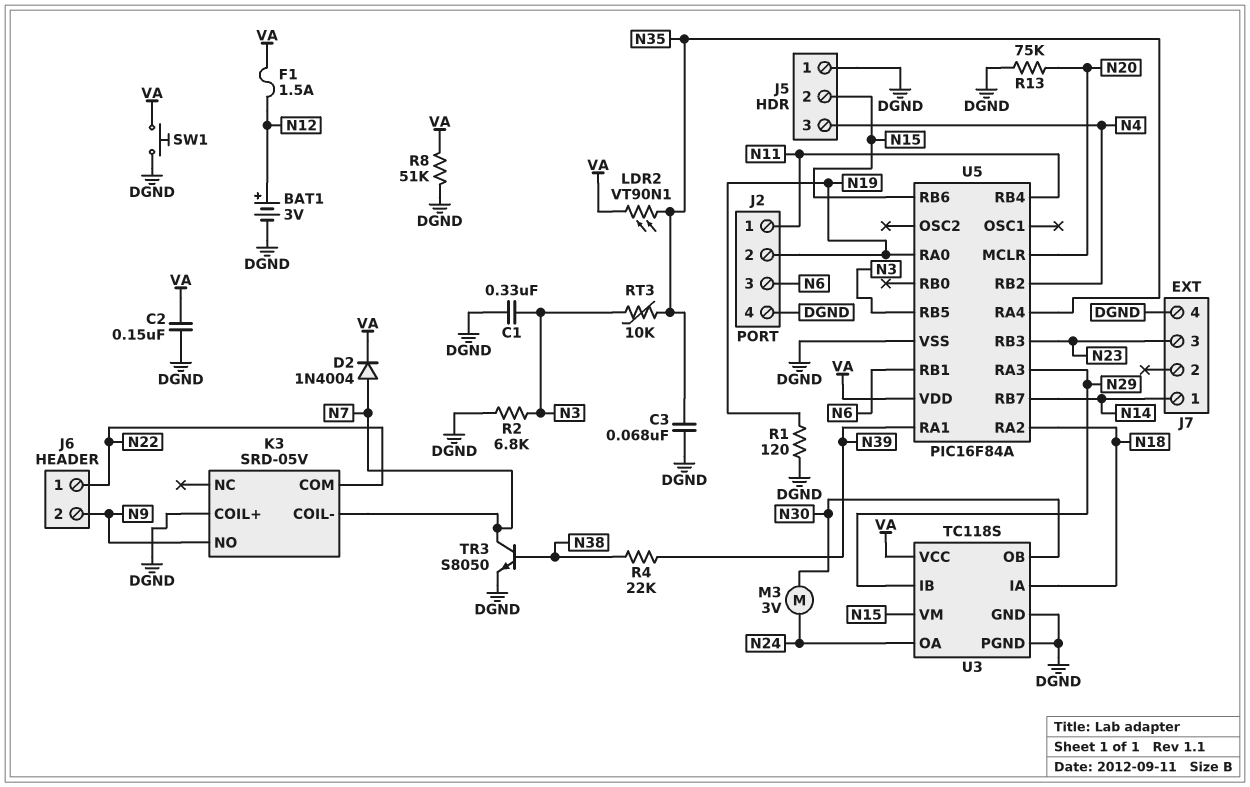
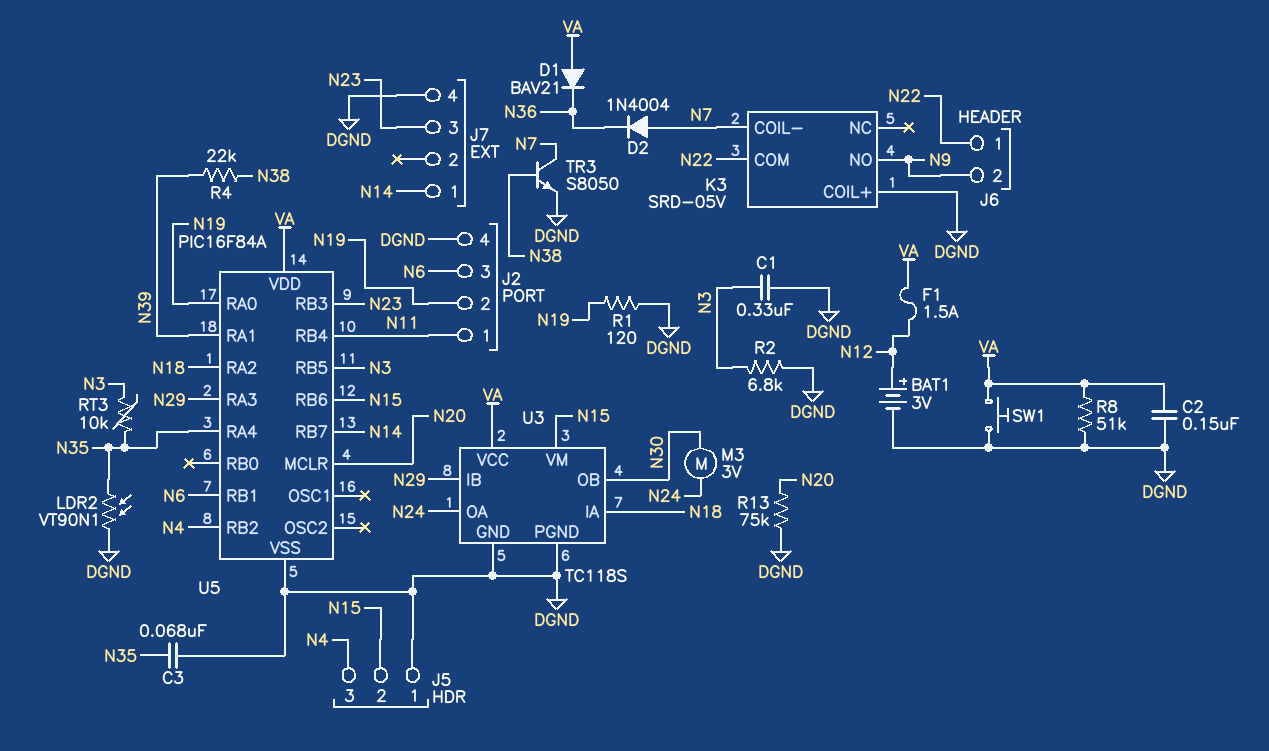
D1: none -> diode BAV21 (A VA, K N36)
D2: diode 1N4004 (A N7, K VA) -> diode 1N4004 (A N7, K N36)
LDR2: VT90N1 (N35, VA) -> VT90N1 (DGND, N35)

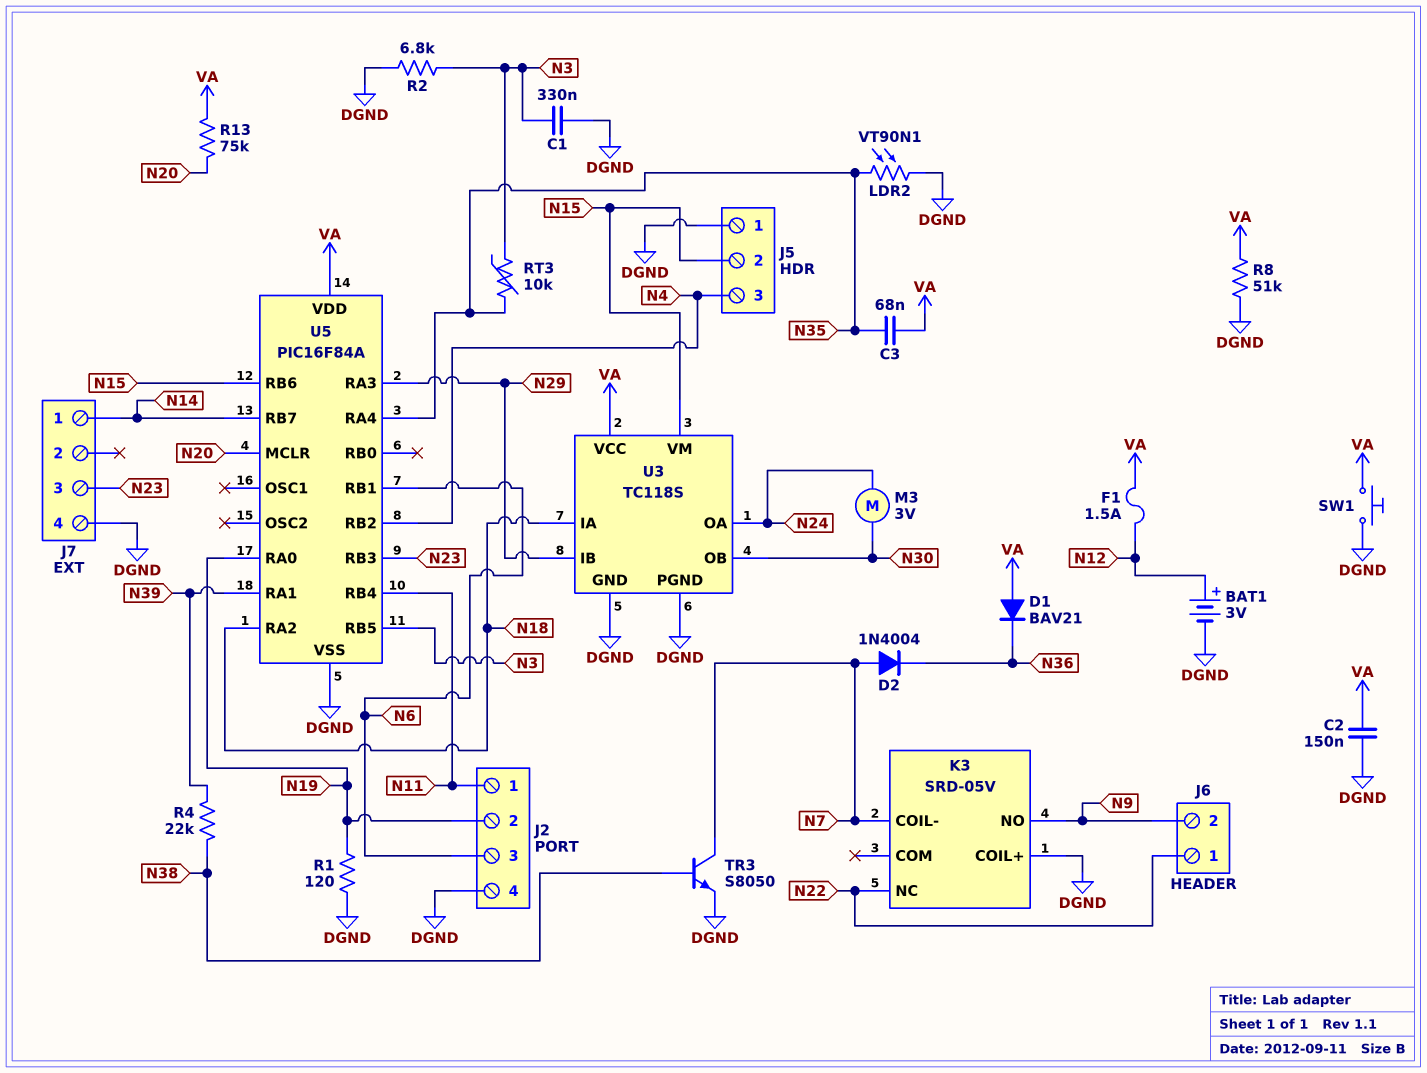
C3: 68nF (DGND, N35) -> 68nF (N35, VA)
K3 pin COM: N22 -> none
K3 pin NC: none -> N22
R13: 75k (DGND, N20) -> 75k (N20, VA)

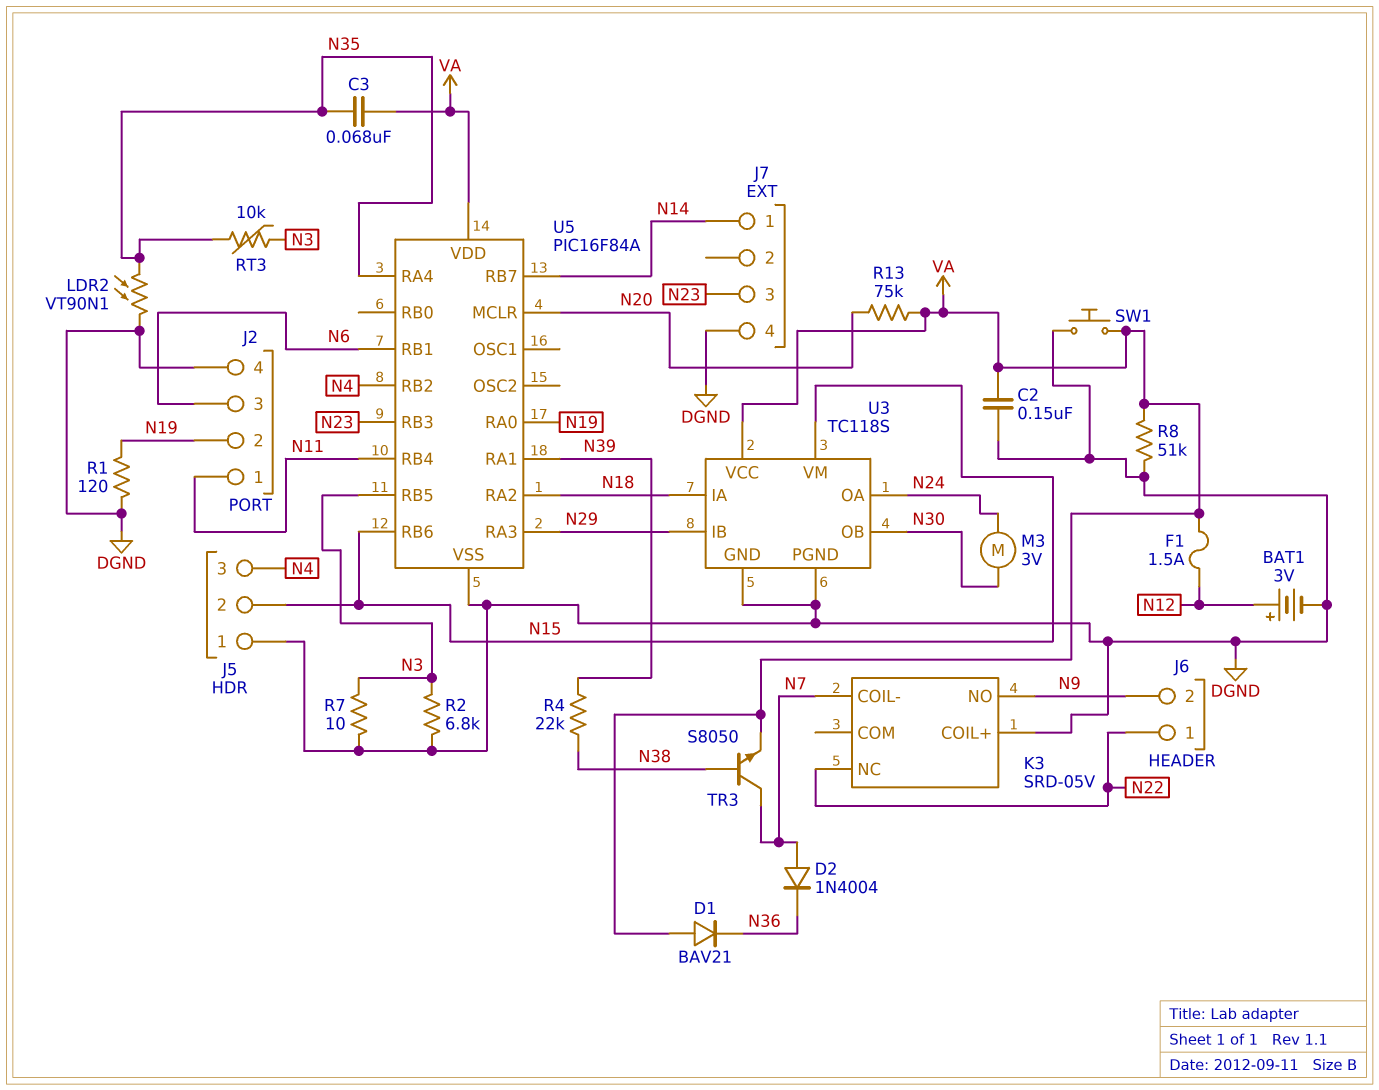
C1: 330nF (DGND, N3) -> none
R7: none -> 10 (DGND, N3)
TR3: NPN S8050 (B N38, C N7, E DGND) -> NPN S8050 (B N38, C N7, E VA)

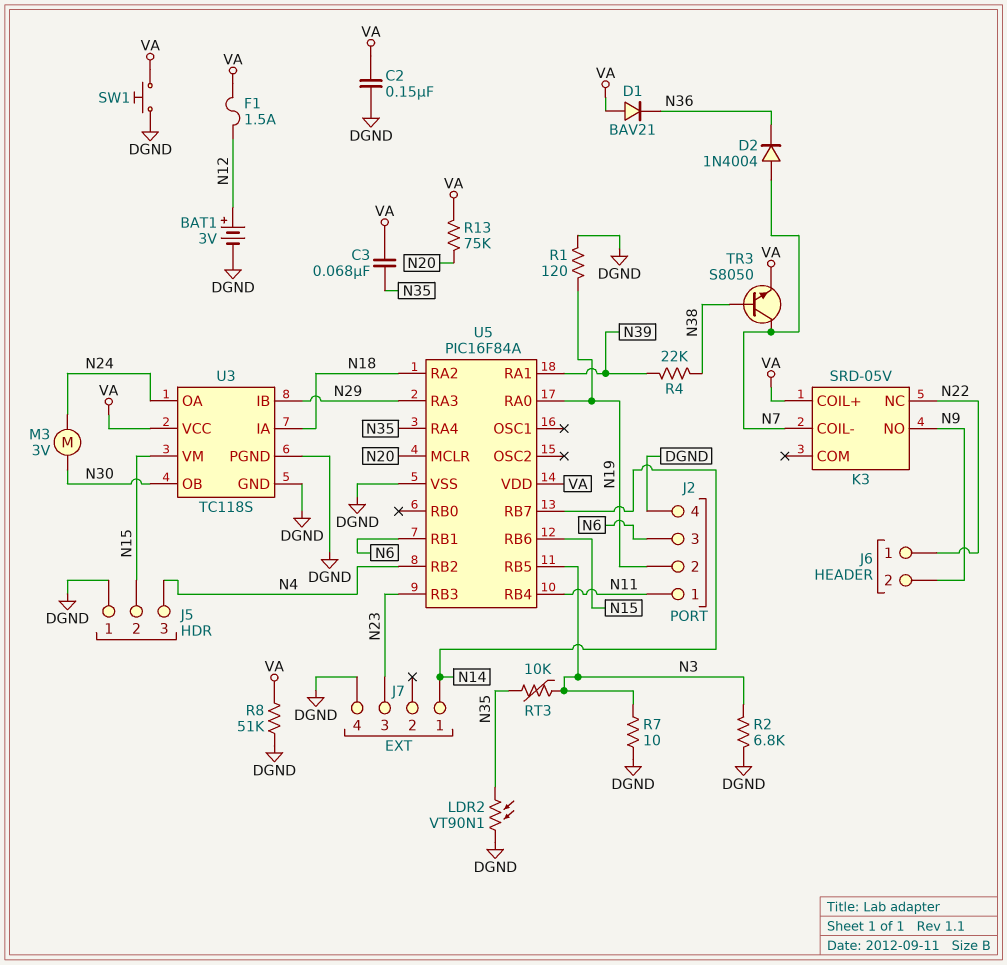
K3 pin COIL+: DGND -> VA

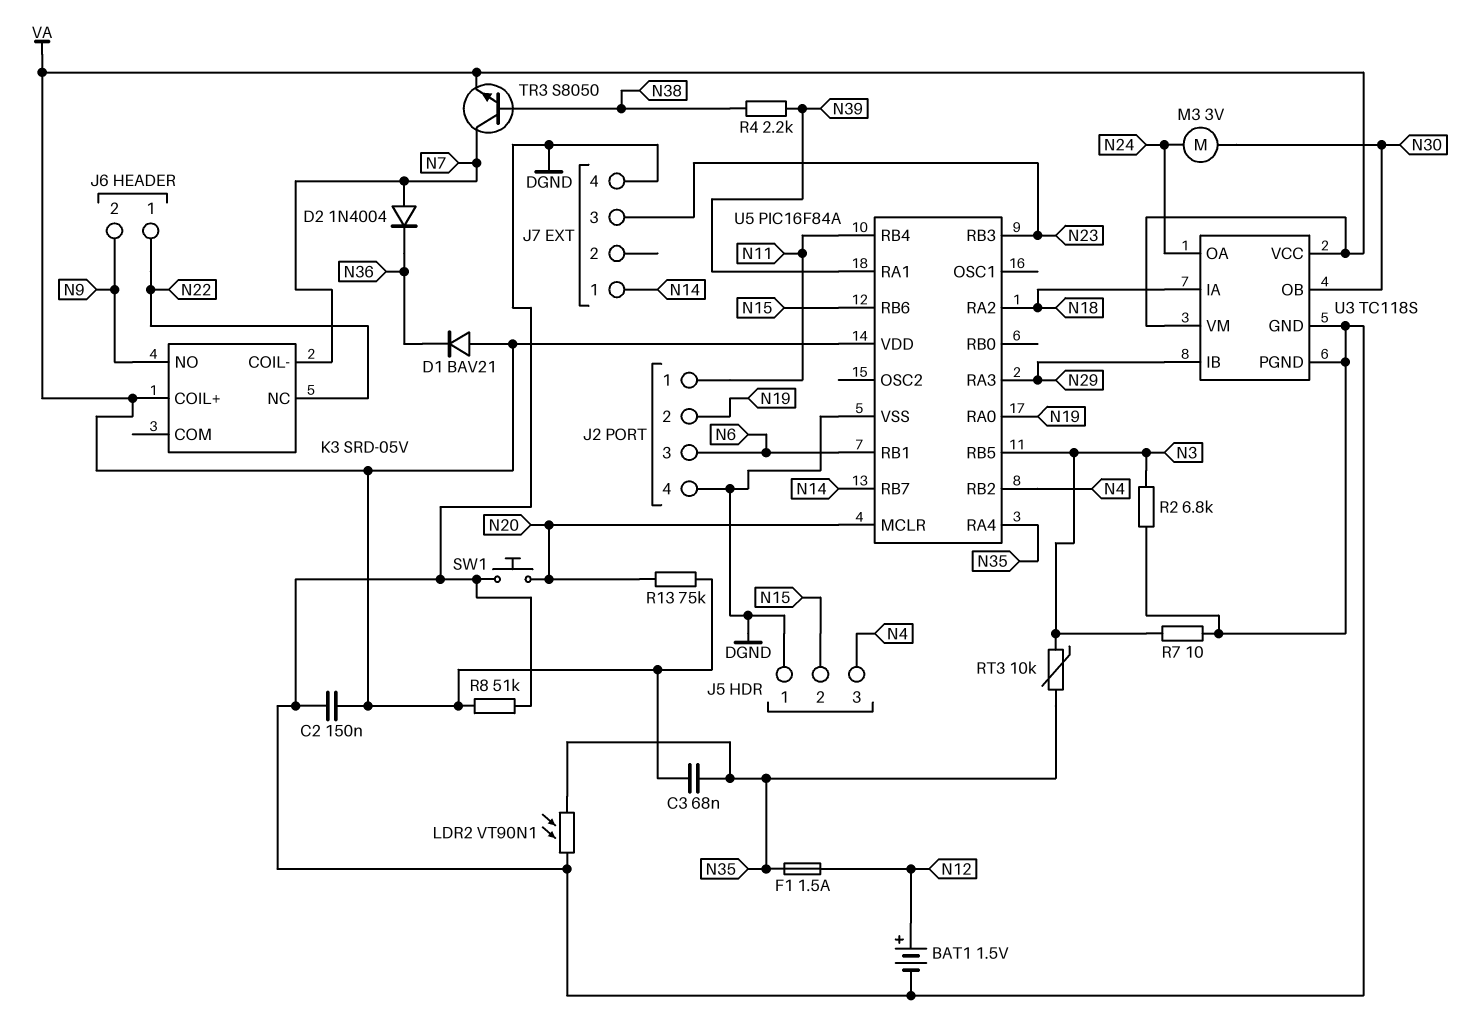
BAT1: 3V (plus N12, minus DGND) -> 1.5V (plus N12, minus DGND)
F1: 1.5A (N12, VA) -> 1.5A (N12, N35)
R1: 120 (DGND, N19) -> none
R4: 22k (N38, N39) -> 2.2k (N38, N39)
SW1: button (DGND, VA) -> button (DGND, N20)
U3 pin VM: N15 -> VA

